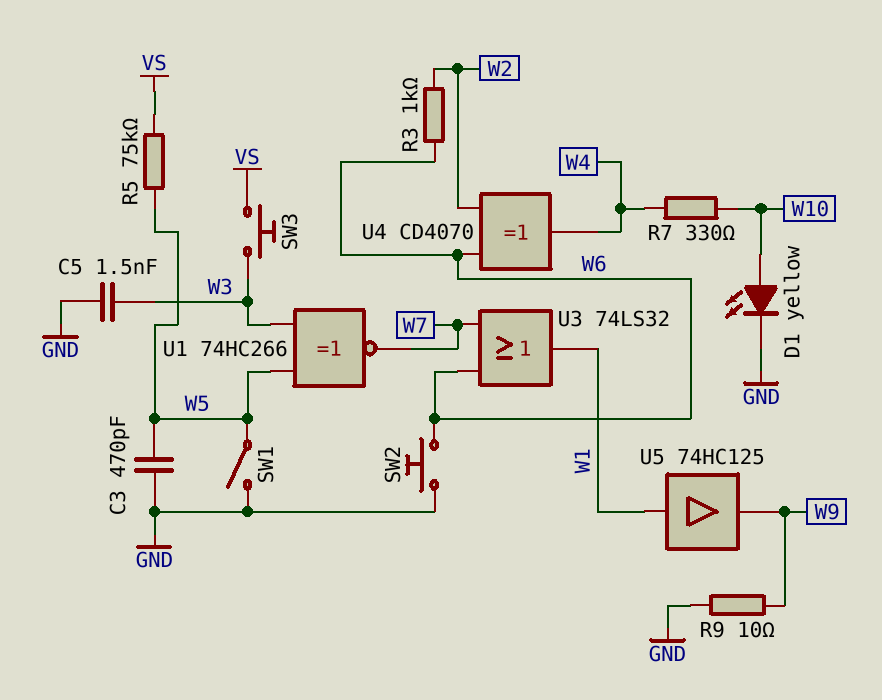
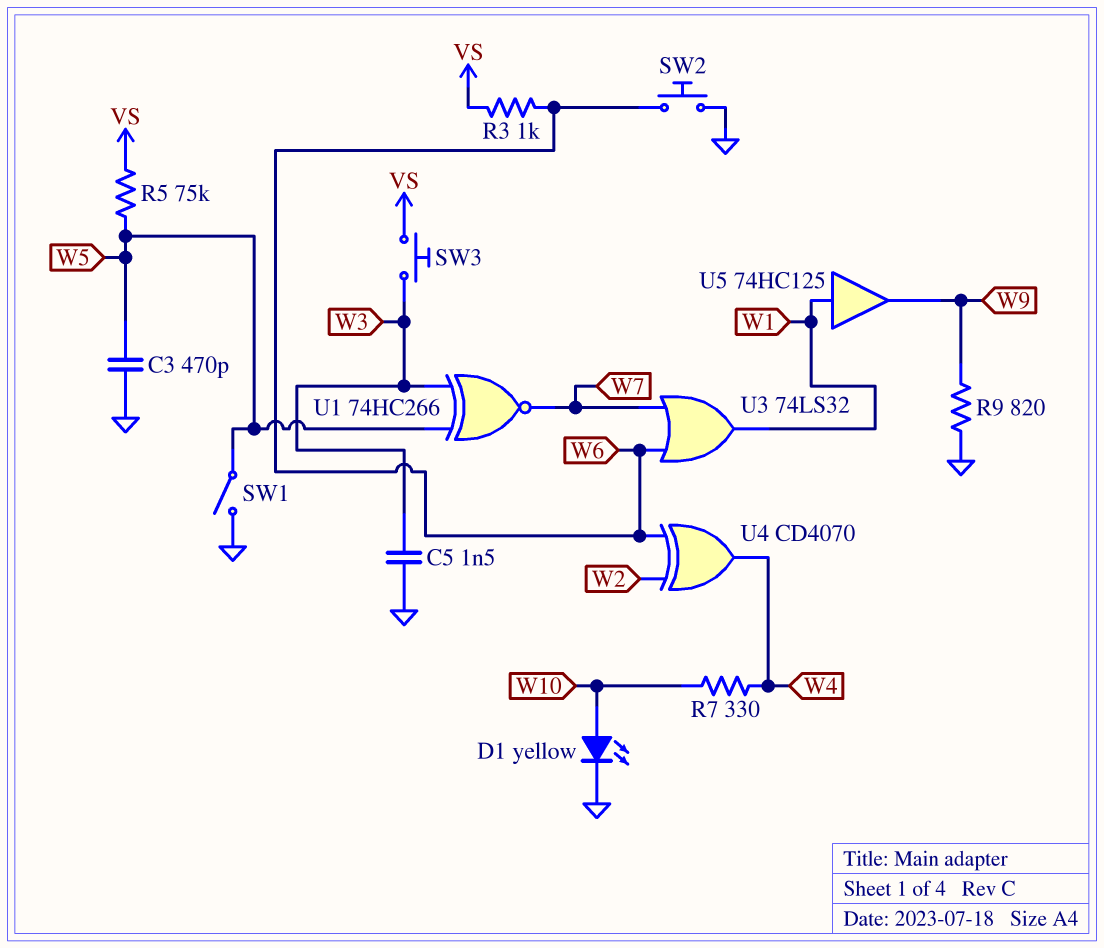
R3: 1k (W2, W6) -> 1k (VS, W6)
R9: 10 (GND, W9) -> 820 (GND, W9)

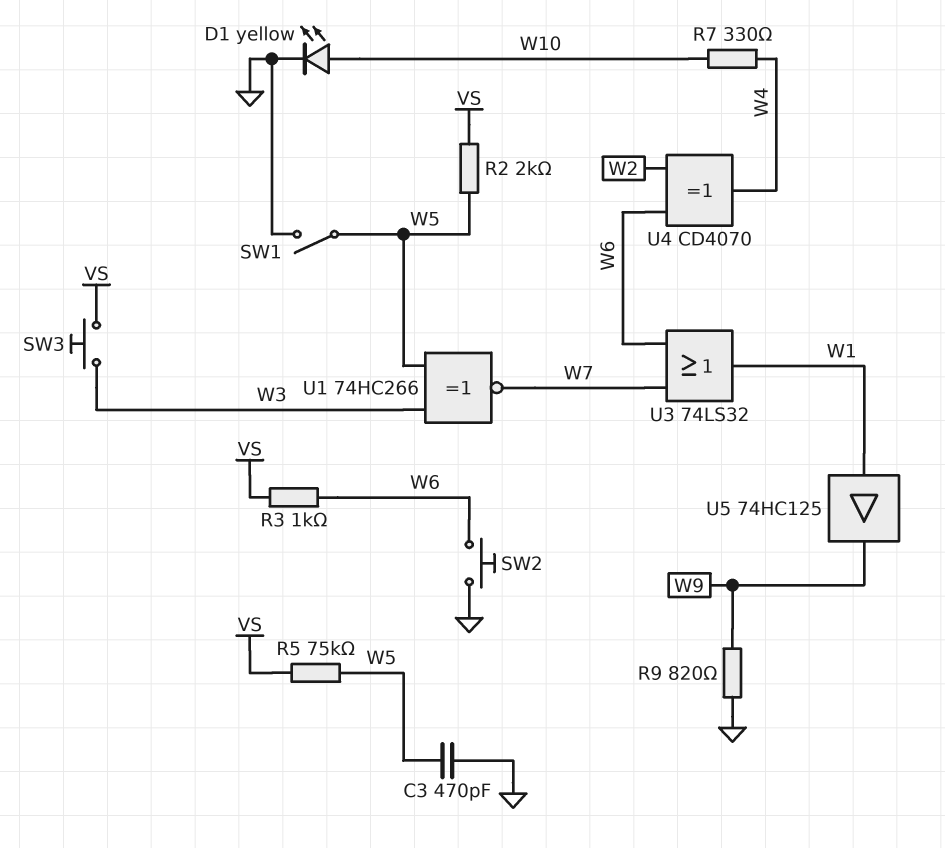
C5: 1.5nF (GND, W3) -> none
R2: none -> 2k (VS, W5)

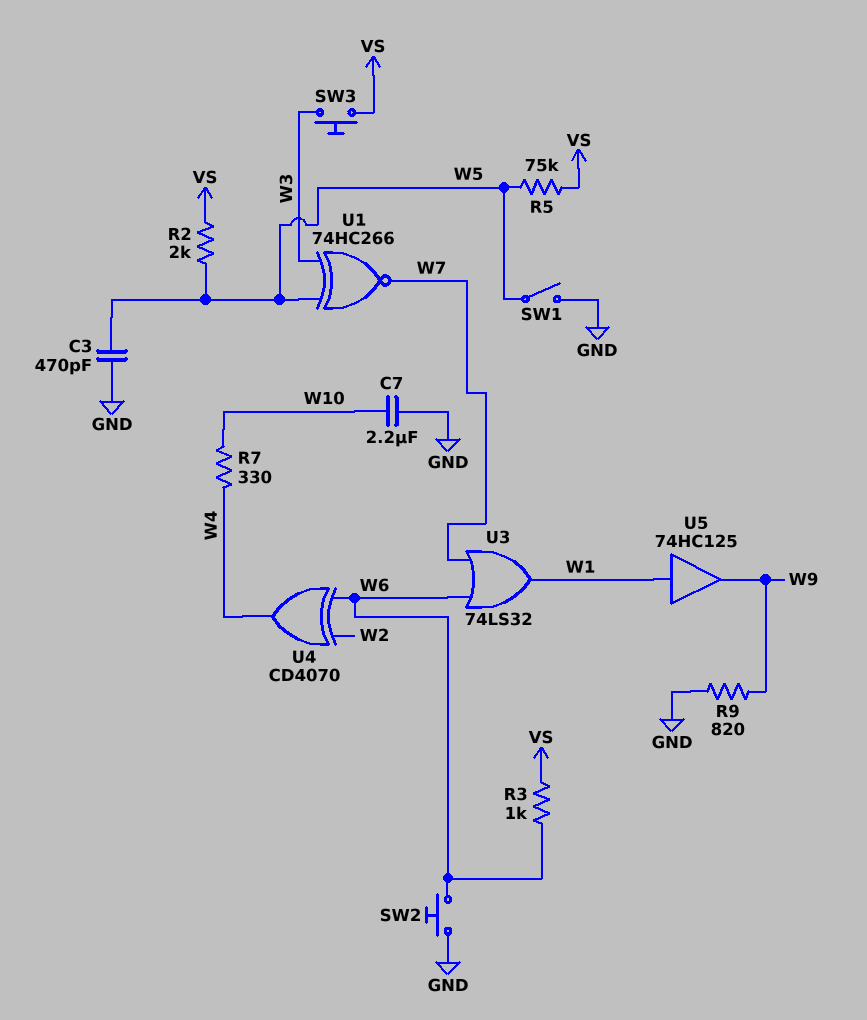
C7: none -> 2.2uF (GND, W10)
D1: LED yellow (A W10, K GND) -> none

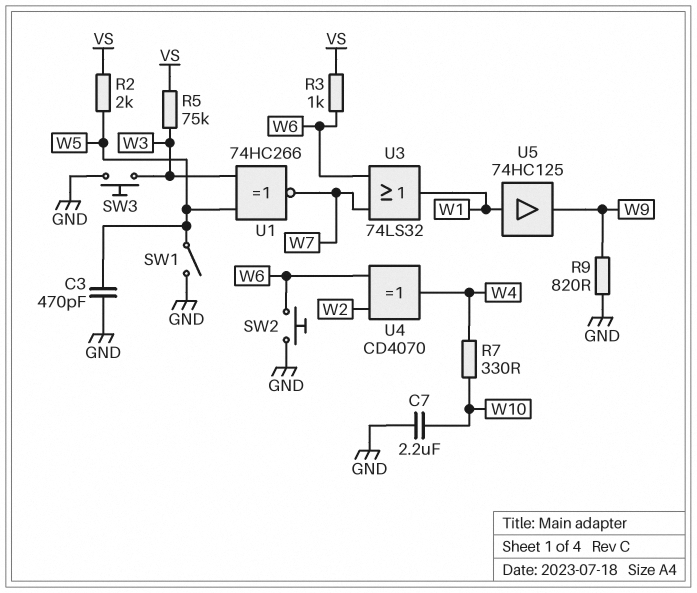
R5: 75k (VS, W5) -> 75k (VS, W3)
SW3: button (VS, W3) -> button (GND, W3)

